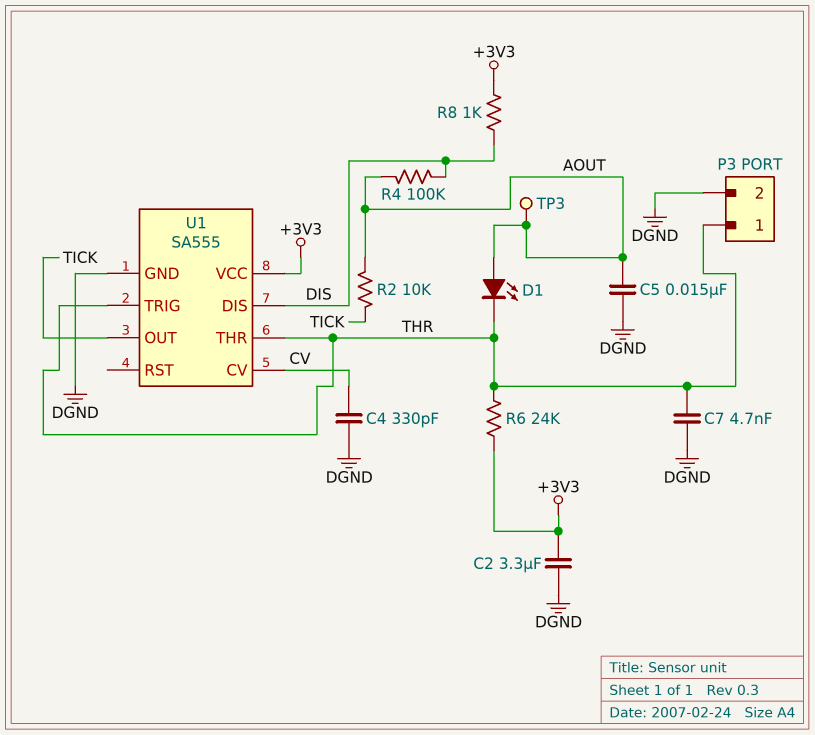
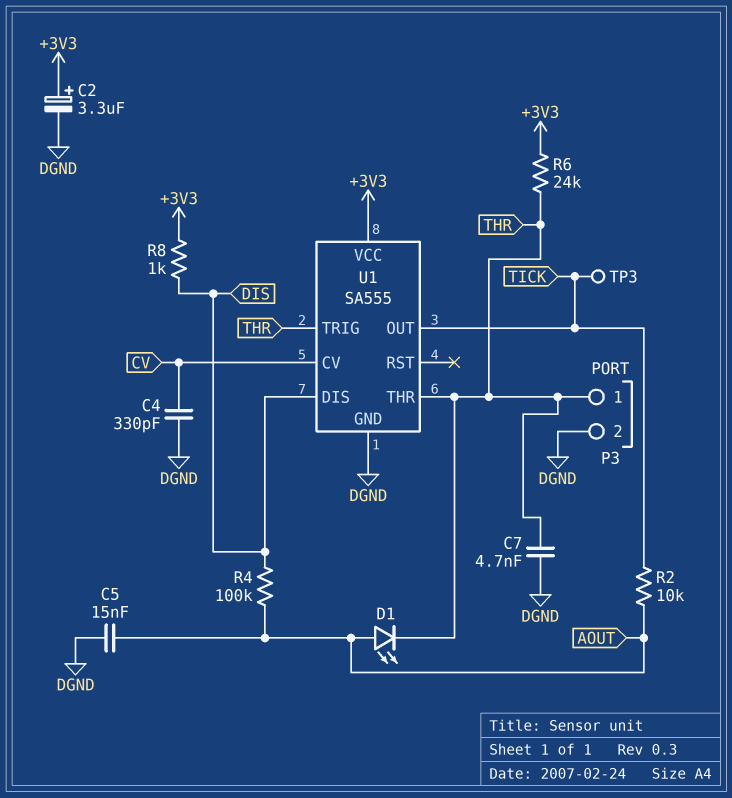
C2: 3.3uF (+3V3, DGND) -> 3.3uF (plus +3V3, minus DGND)
TP3: test point (AOUT) -> test point (TICK)

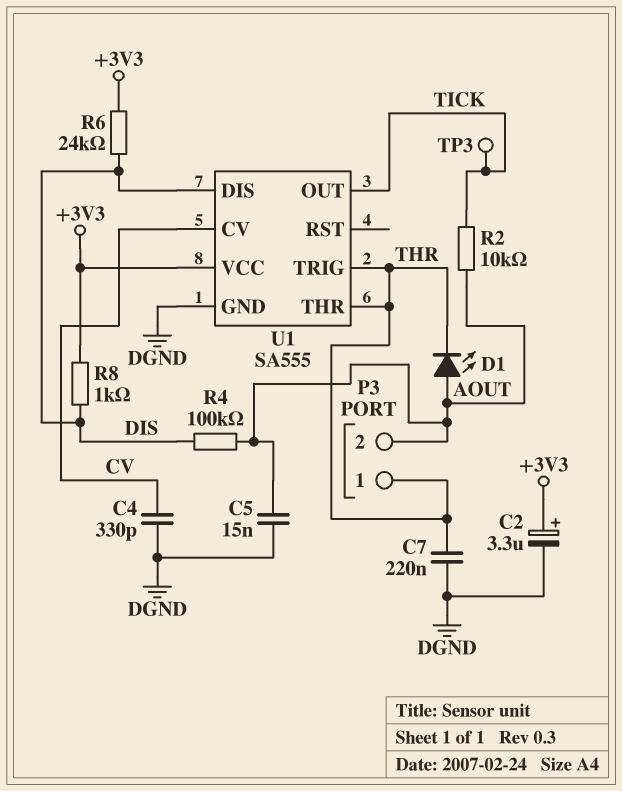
C7: 4.7nF (DGND, THR) -> 220nF (DGND, THR)
P3 pin 2: DGND -> AOUT
R6: 24k (+3V3, THR) -> 24k (+3V3, DIS)

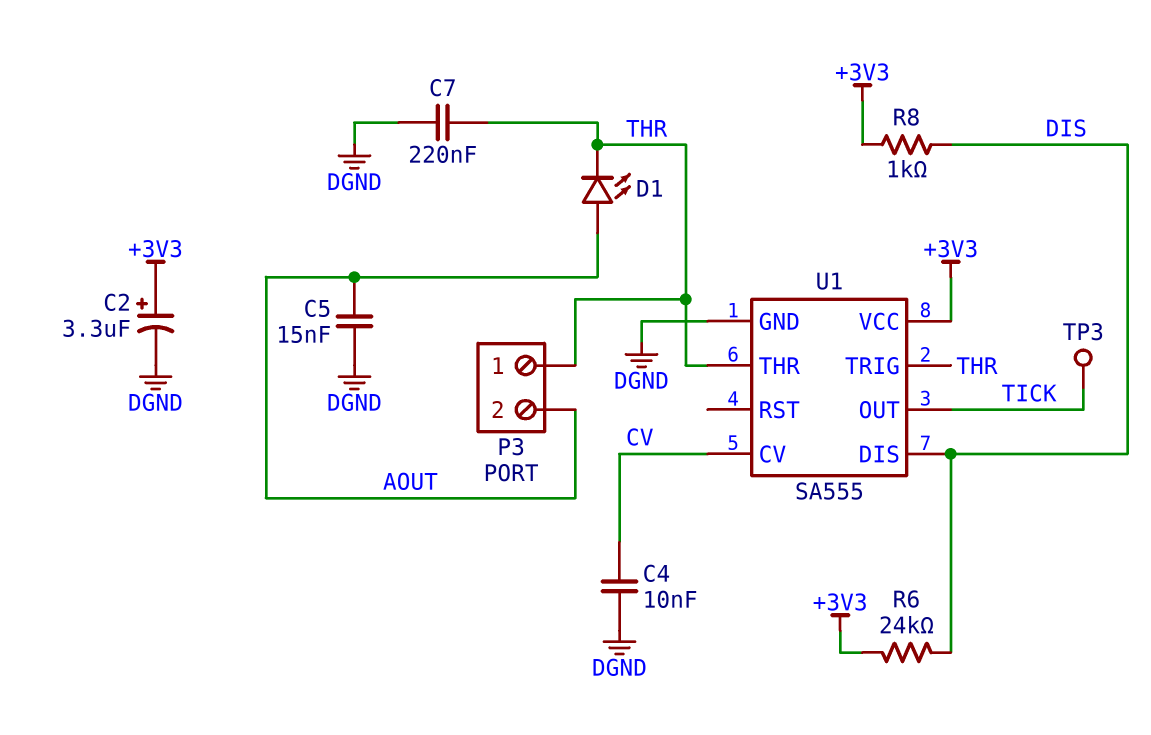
C4: 330pF (CV, DGND) -> 10nF (CV, DGND)
R2: 10k (AOUT, TICK) -> none
R4: 100k (AOUT, DIS) -> none

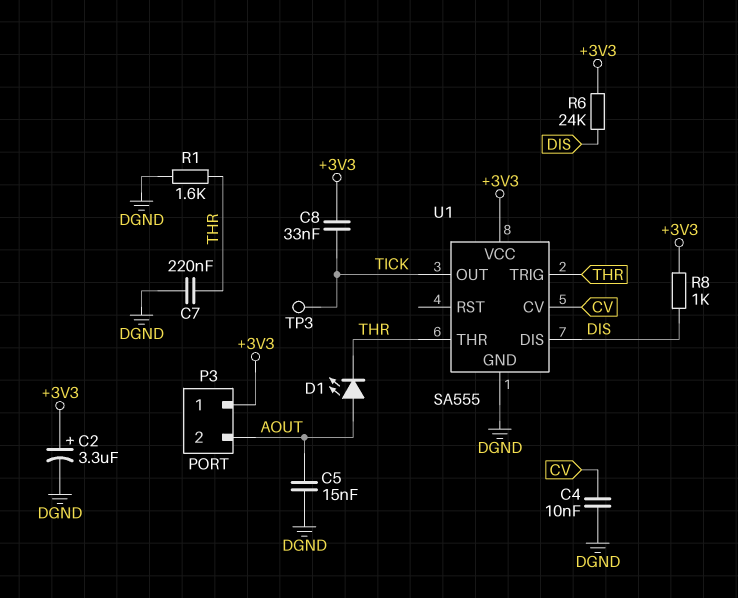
C8: none -> 33nF (+3V3, TICK)
P3 pin 1: THR -> +3V3
R1: none -> 1.6k (DGND, THR)

